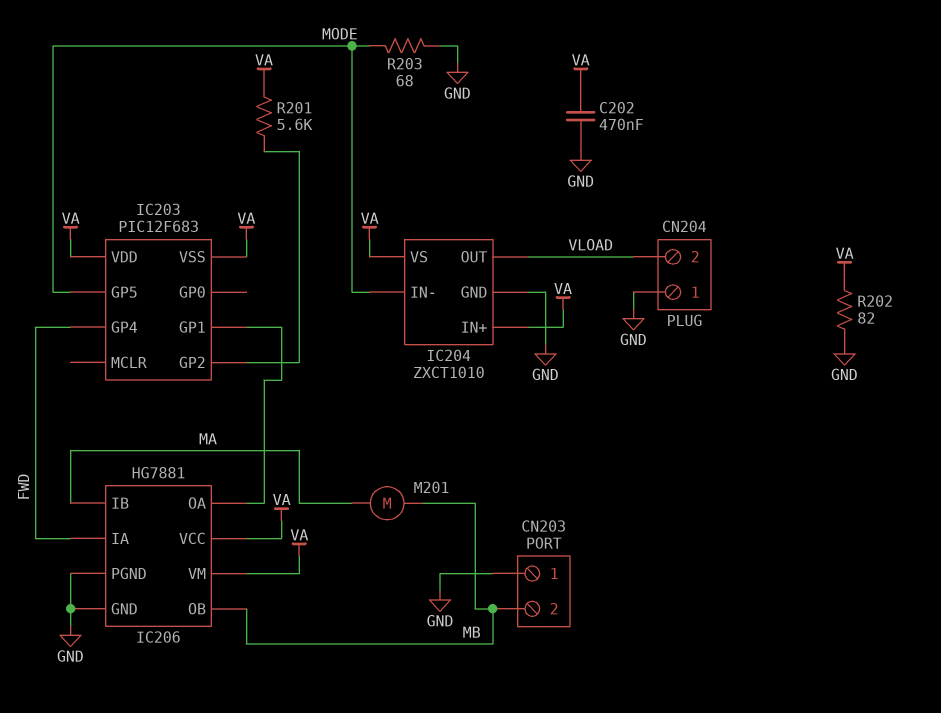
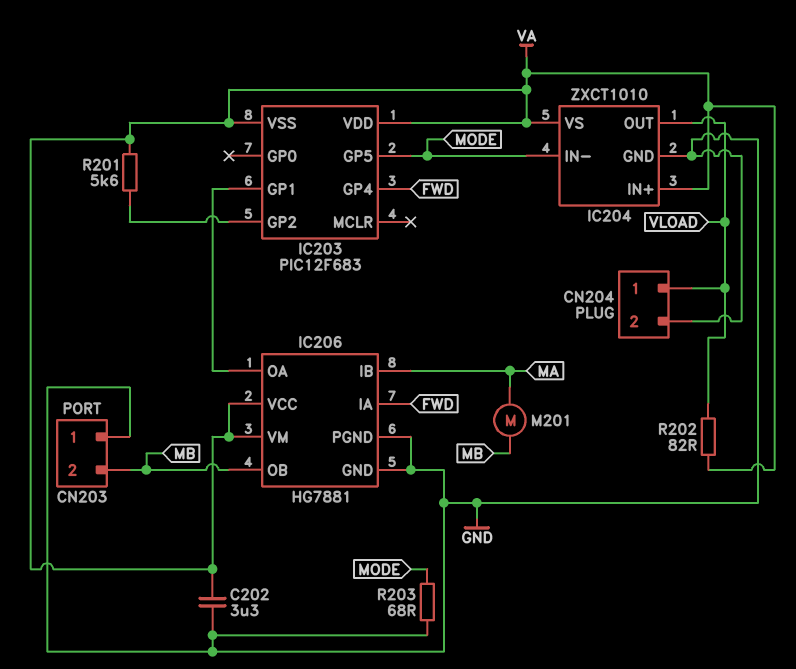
C202: 470nF (GND, VA) -> 3.3uF (GND, VA)
CN204 pin 1: GND -> VLOAD
CN204 pin 2: VLOAD -> GND
R202: 82 (GND, VA) -> 82 (VA, VLOAD)

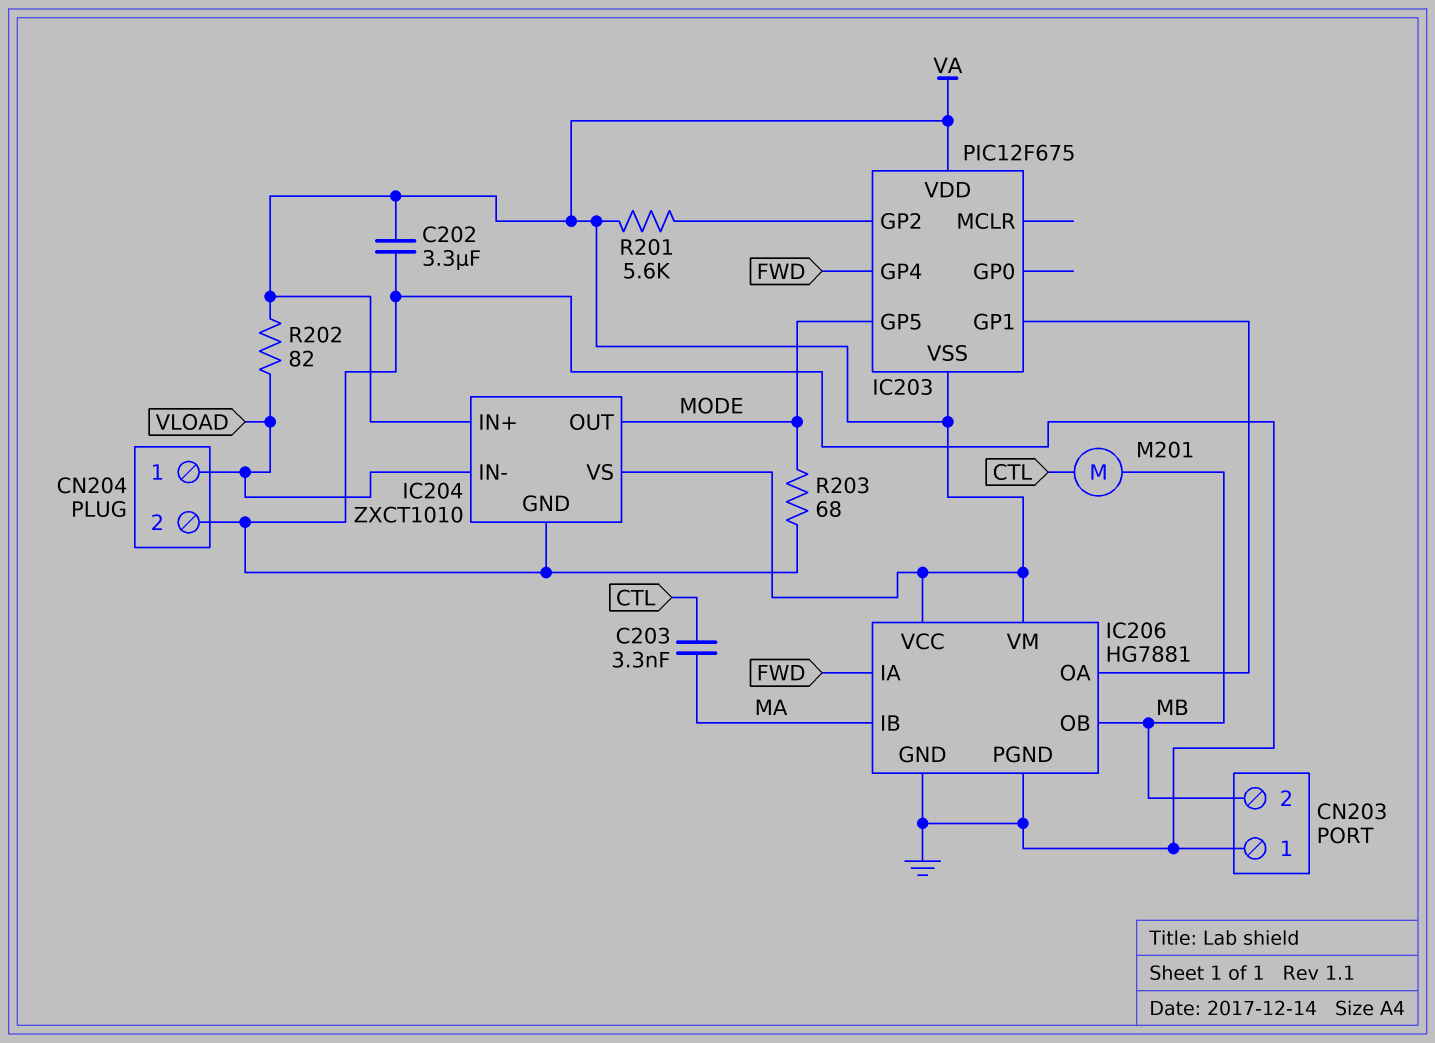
C203: none -> 3.3nF (CTL, MA)
IC203: PIC12F683 -> PIC12F675
IC204 pin IN-: MODE -> VLOAD
IC204 pin OUT: VLOAD -> MODE
M201: motor (MA, MB) -> motor (CTL, MB)

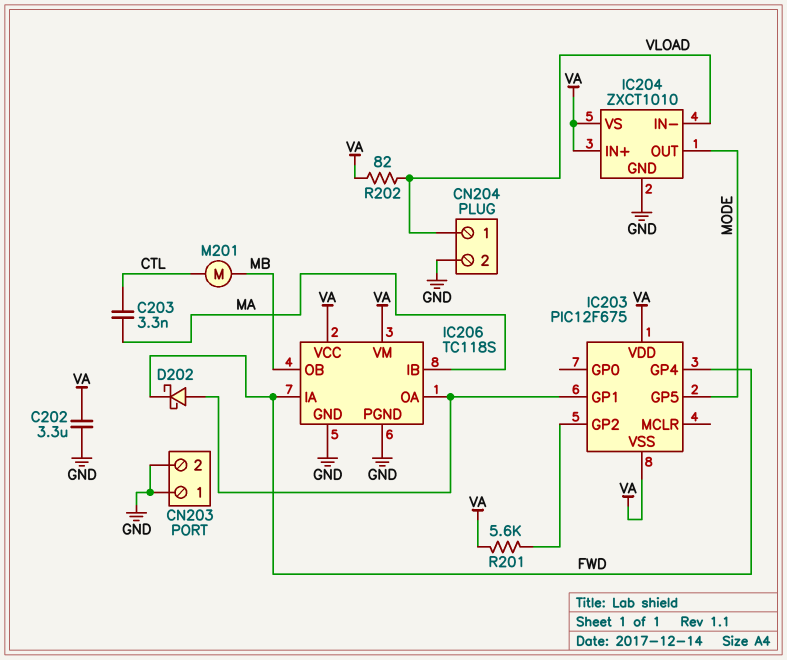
CN203 pin 2: MB -> GND
D202: none -> schottky (A IC203/GP1, K FWD)
IC206: HG7881 -> TC118S
R203: 68 (GND, MODE) -> none

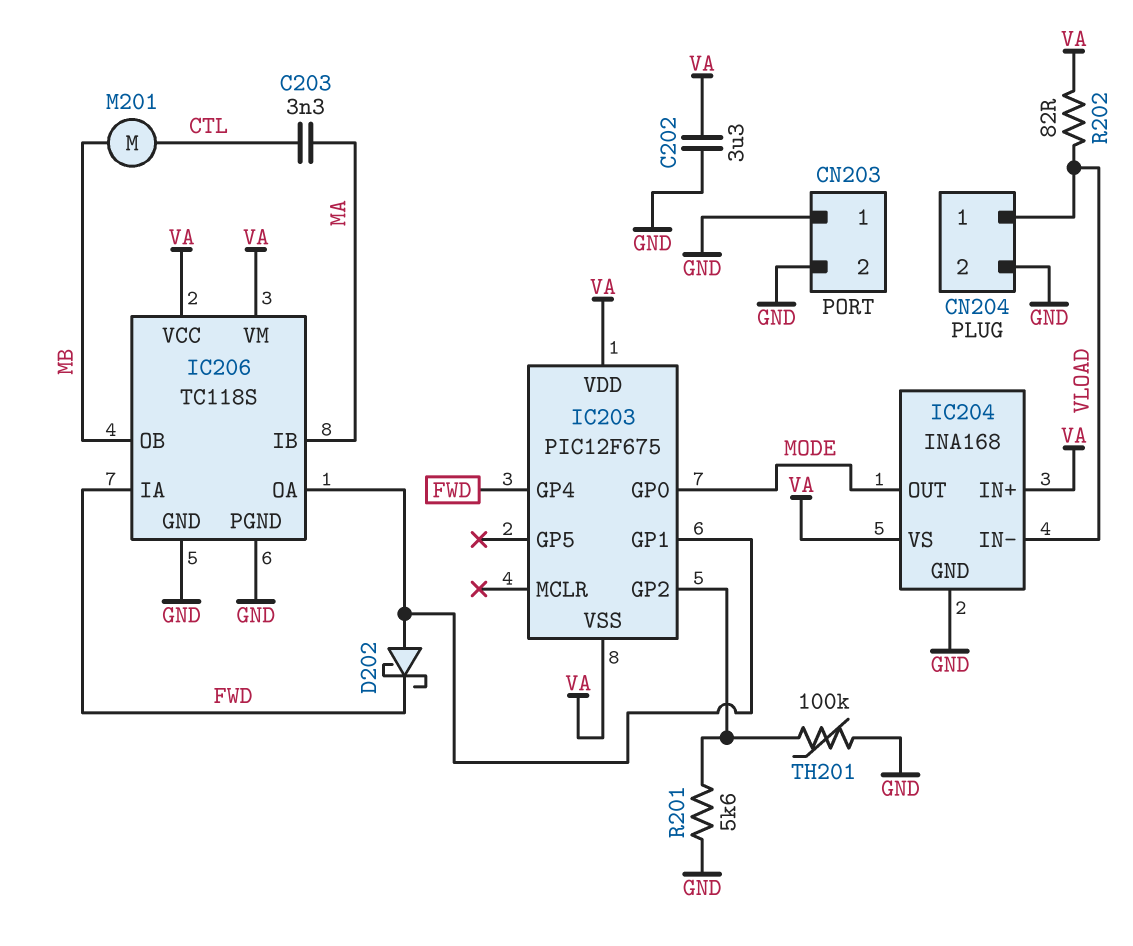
IC203 pin GP0: none -> MODE
IC203 pin GP5: MODE -> none
IC204: ZXCT1010 -> INA168
R201: 5.6k (IC203/GP2, VA) -> 5.6k (GND, IC203/GP2)
TH201: none -> 100k (GND, IC203/GP2)

